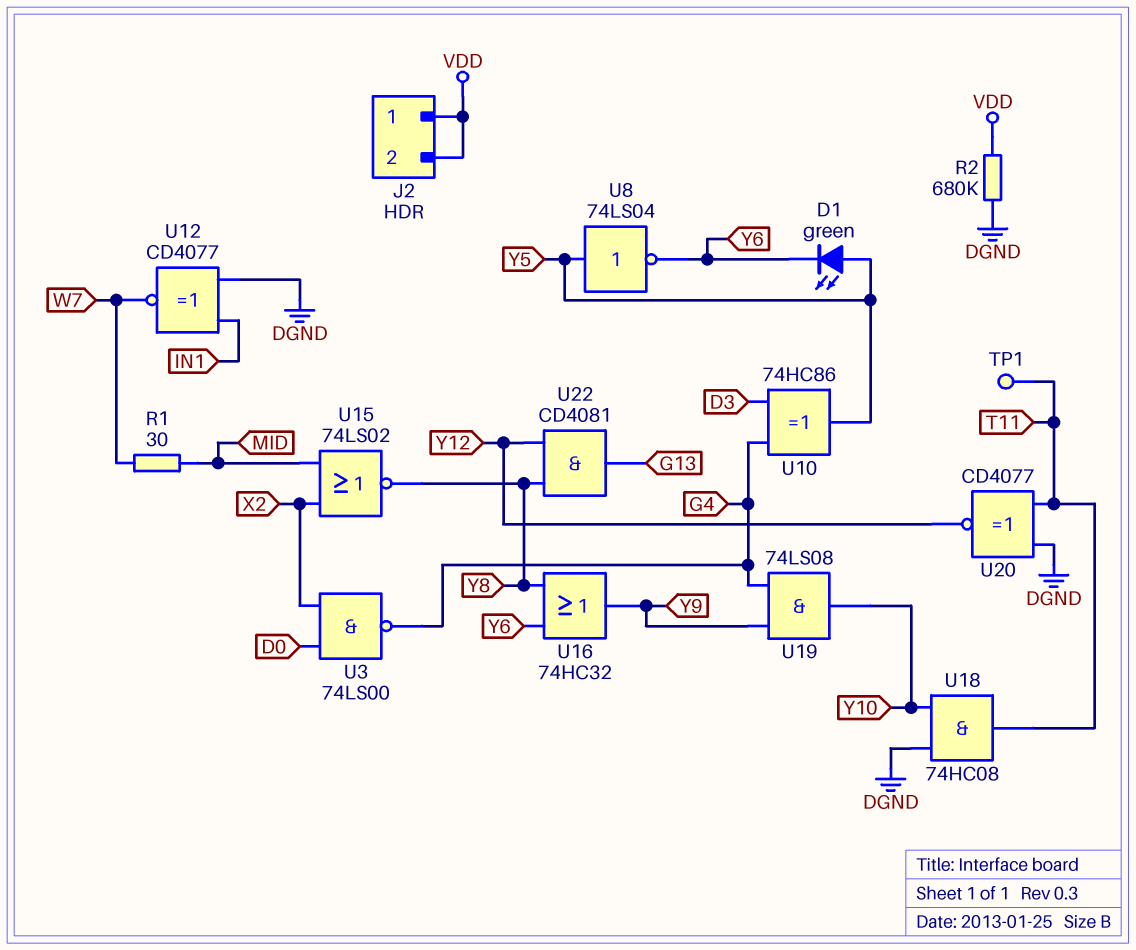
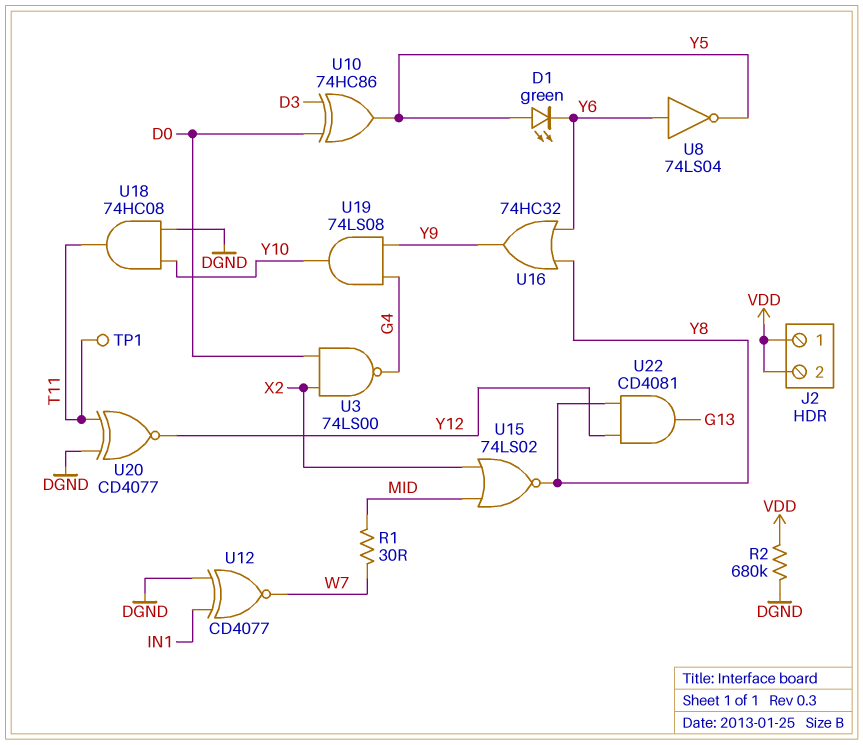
U8: NOT 74LS04 (in Y5, out Y6) -> NOT 74LS04 (in Y6, out Y5)
U10: XOR 74HC86 (in D3, in G4, out Y5) -> XOR 74HC86 (in D0, in D3, out Y5)

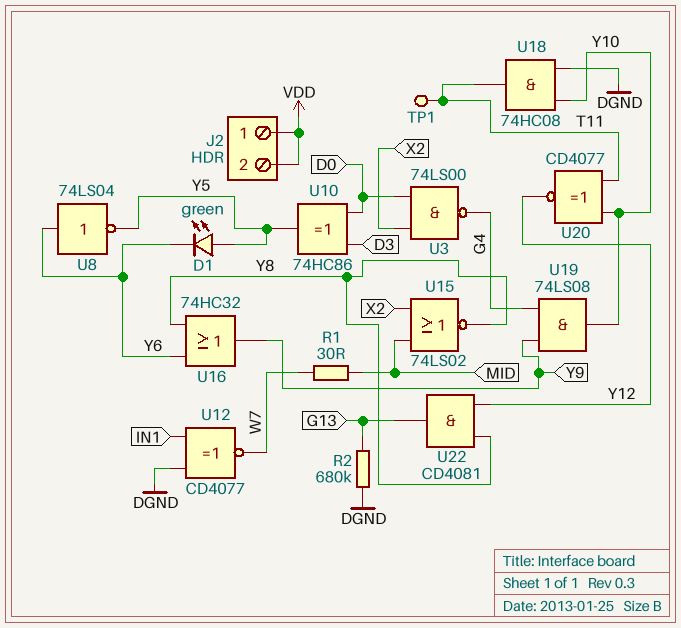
R2: 680k (DGND, VDD) -> 680k (DGND, G13)
U20: XNOR CD4077 (in DGND, in T11, out Y12) -> XNOR CD4077 (in T11, in Y10, out Y12)

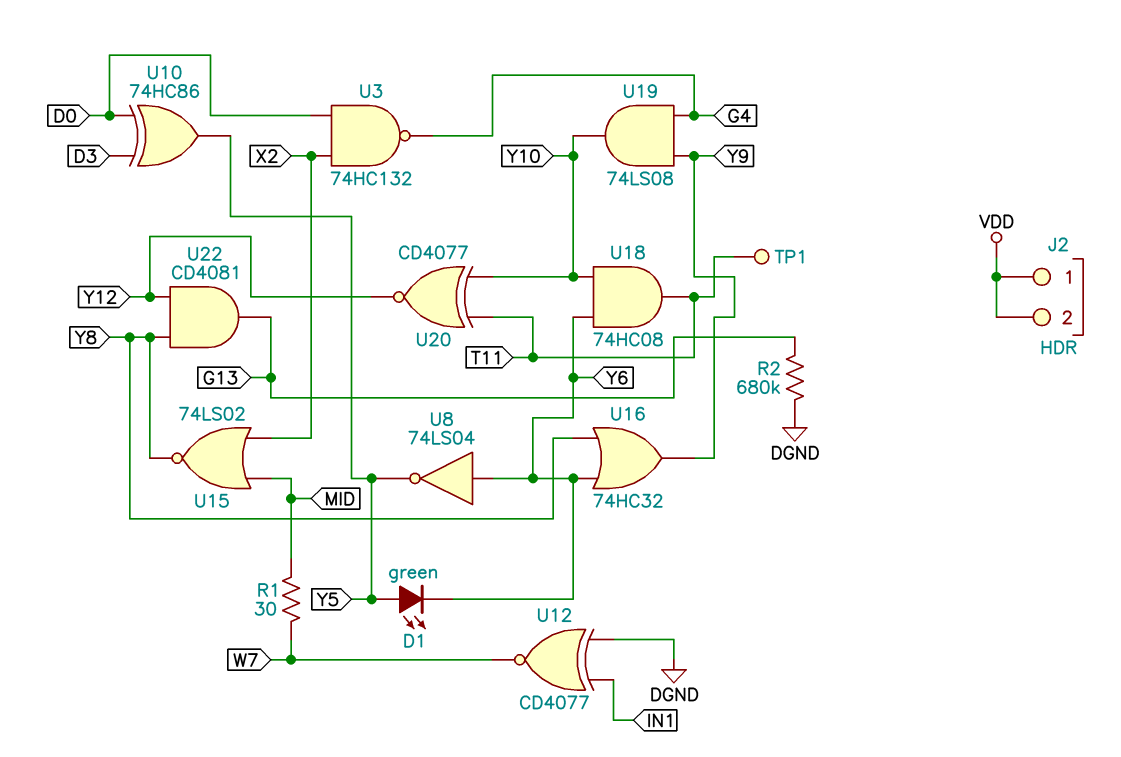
U3: NAND 74LS00 (in D0, in X2, out G4) -> NAND 74HC132 (in D0, in X2, out G4)
U18: AND 74HC08 (in DGND, in Y10, out T11) -> AND 74HC08 (in Y6, in Y10, out T11)

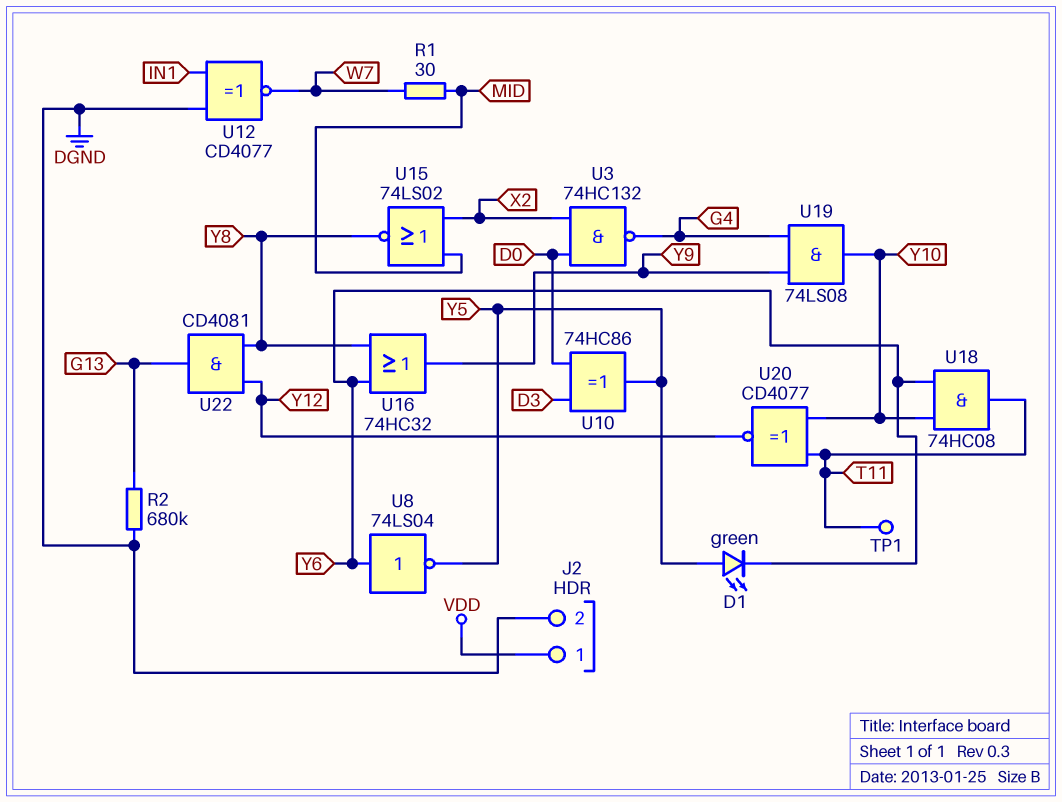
J2 pin 2: VDD -> DGND

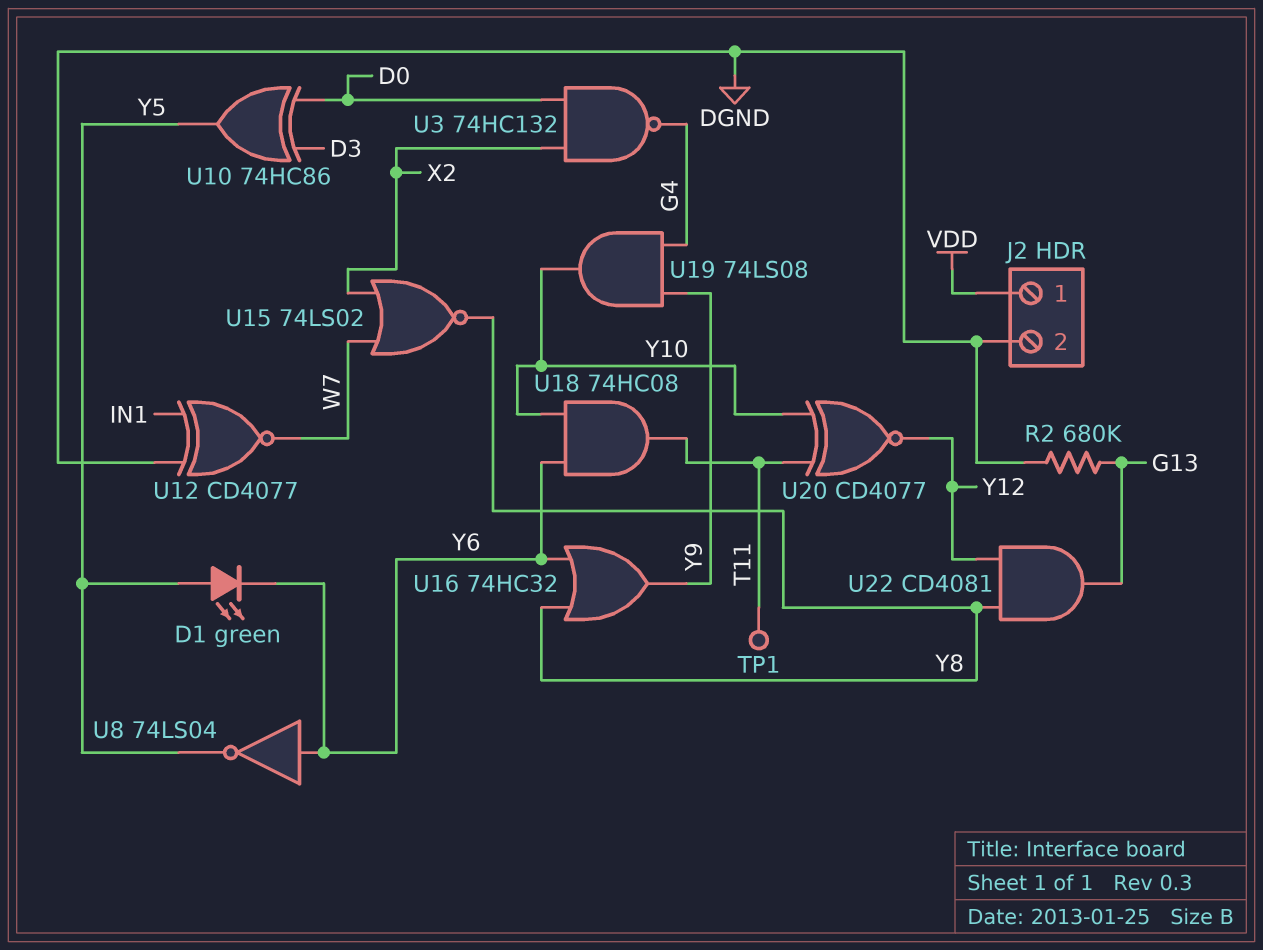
R1: 30 (MID, W7) -> none
U15: NOR 74LS02 (in MID, in X2, out Y8) -> NOR 74LS02 (in W7, in X2, out Y8)

